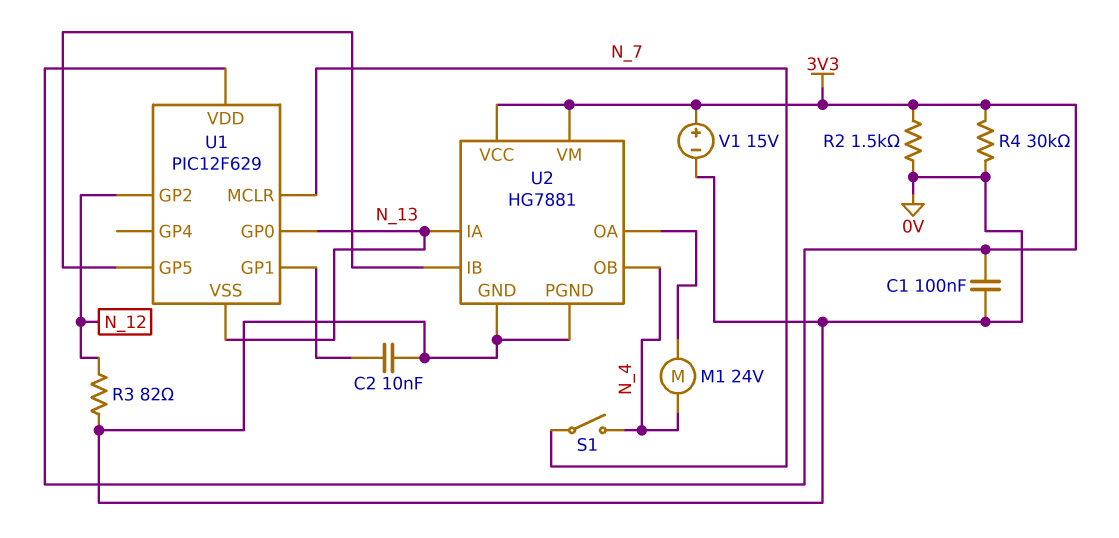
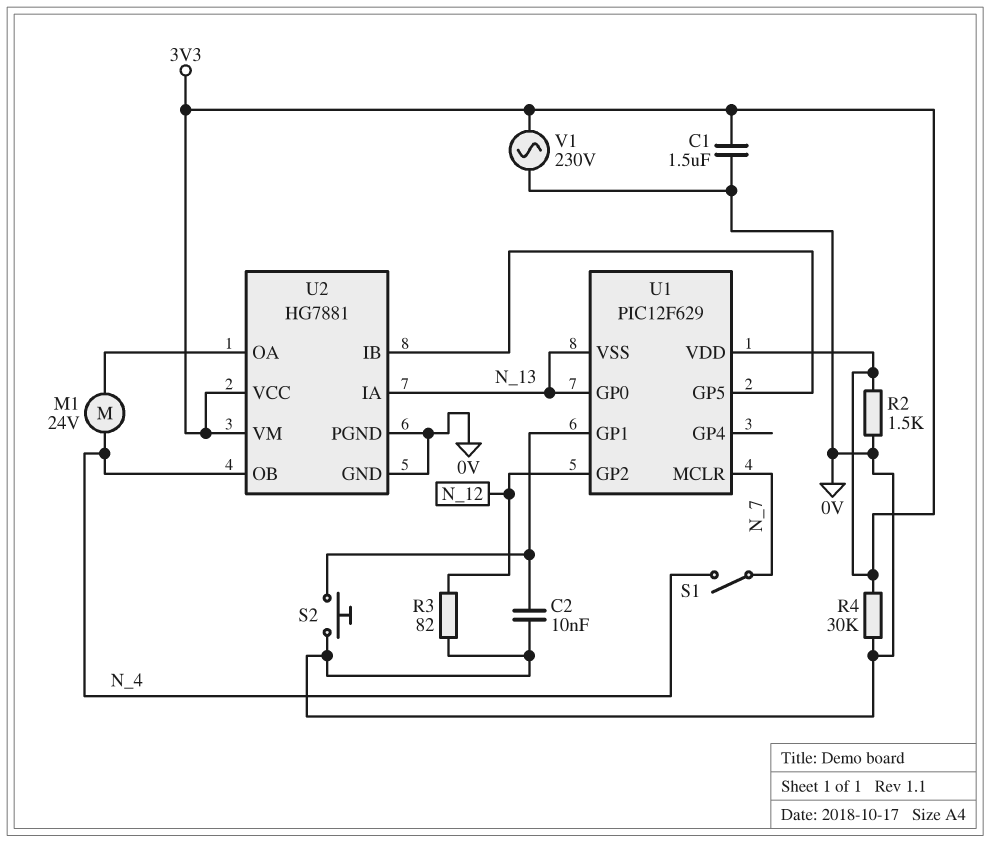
C1: 100nF (0V, 3V3) -> 1.5uF (0V, 3V3)
S2: none -> button (0V, U1/GP1)
V1: 15V (plus 3V3, minus 0V) -> AC 230V (0V, 3V3)

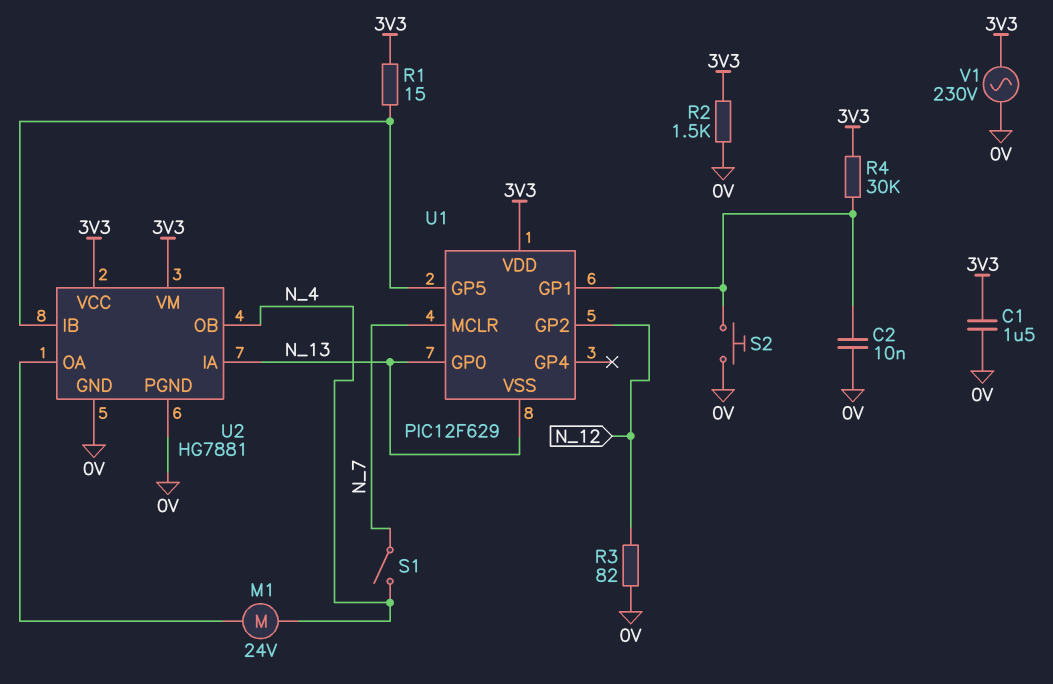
R1: none -> 15 (3V3, U1/GP5)
R4: 30k (0V, 3V3) -> 30k (3V3, U1/GP1)

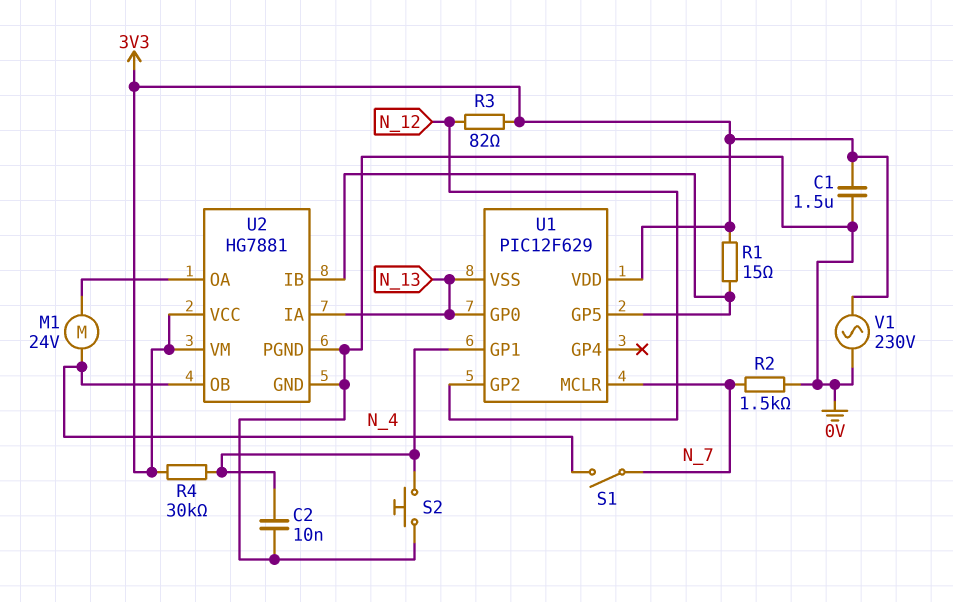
R2: 1.5k (0V, 3V3) -> 1.5k (0V, N_7)
R3: 82 (0V, N_12) -> 82 (3V3, N_12)

